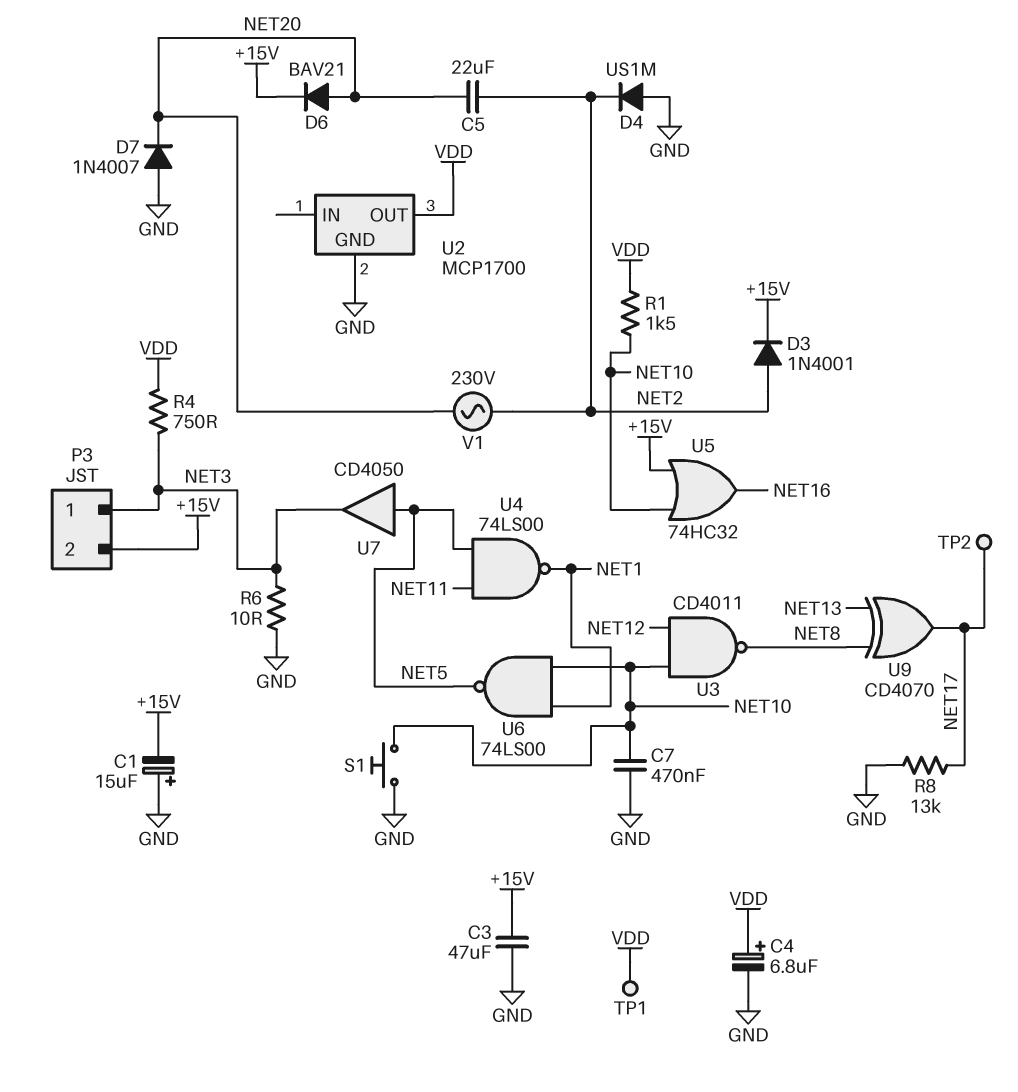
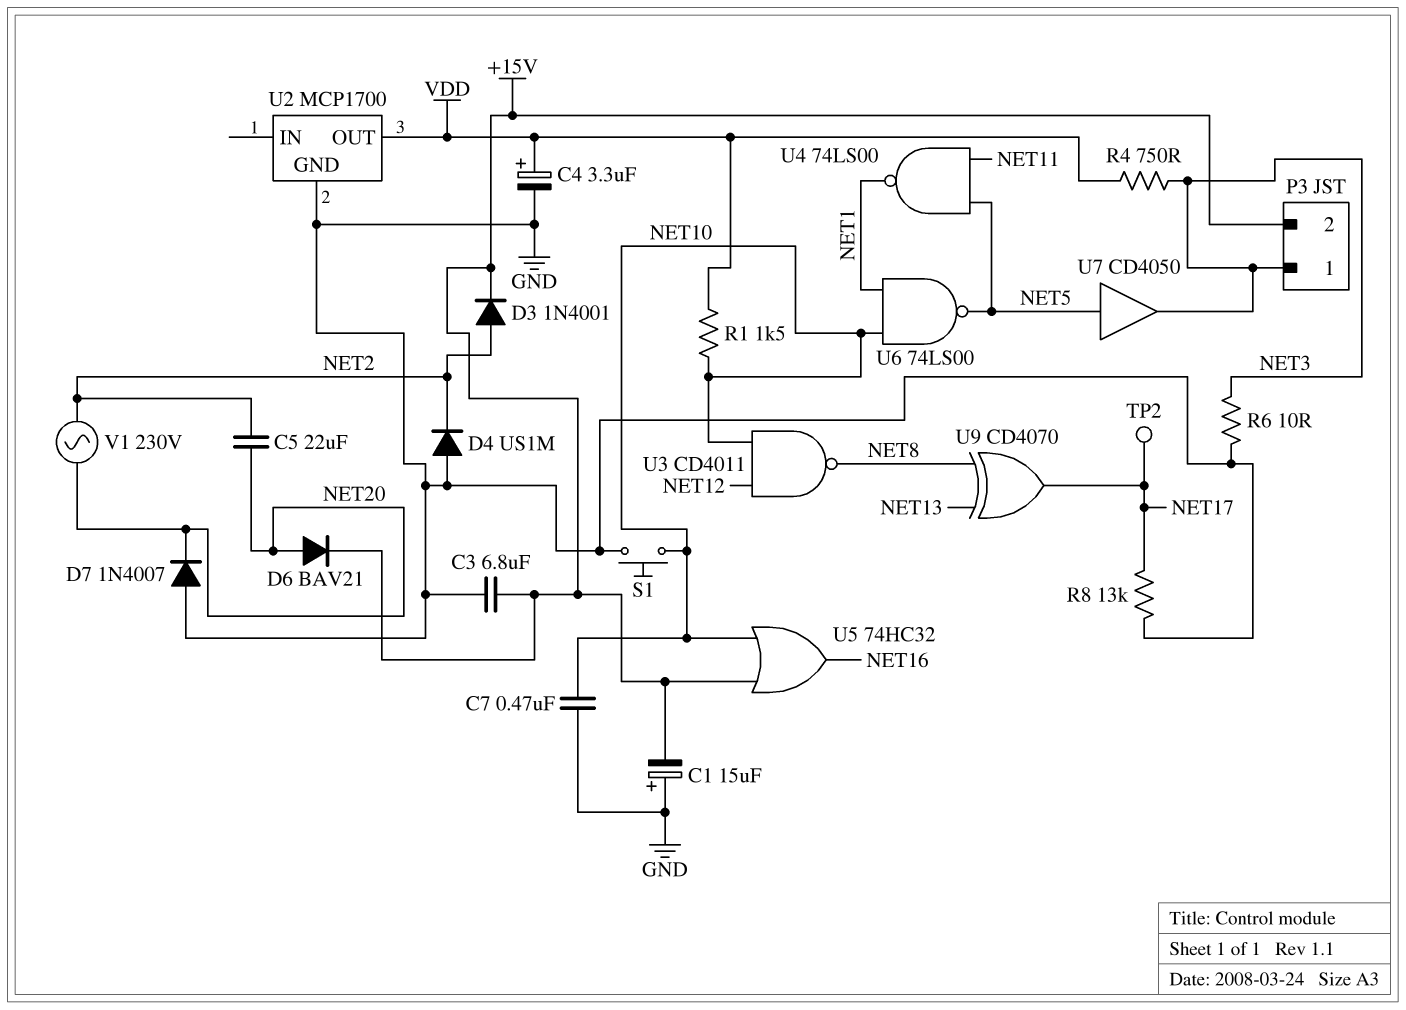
C3: 47uF (+15V, GND) -> 6.8uF (+15V, GND)
C4: 6.8uF (plus VDD, minus GND) -> 3.3uF (plus VDD, minus GND)
TP1: test point (VDD) -> none

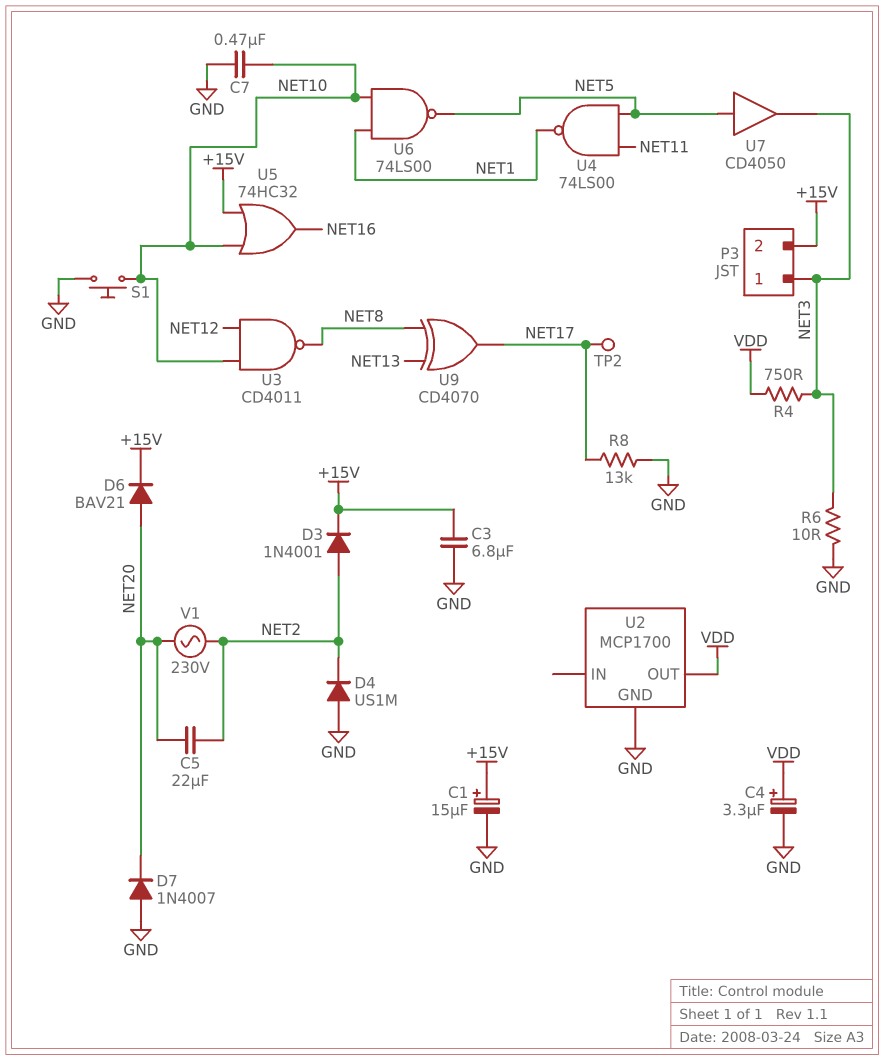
C1: 15uF (plus GND, minus +15V) -> 15uF (plus +15V, minus GND)
R1: 1.5k (NET10, VDD) -> none

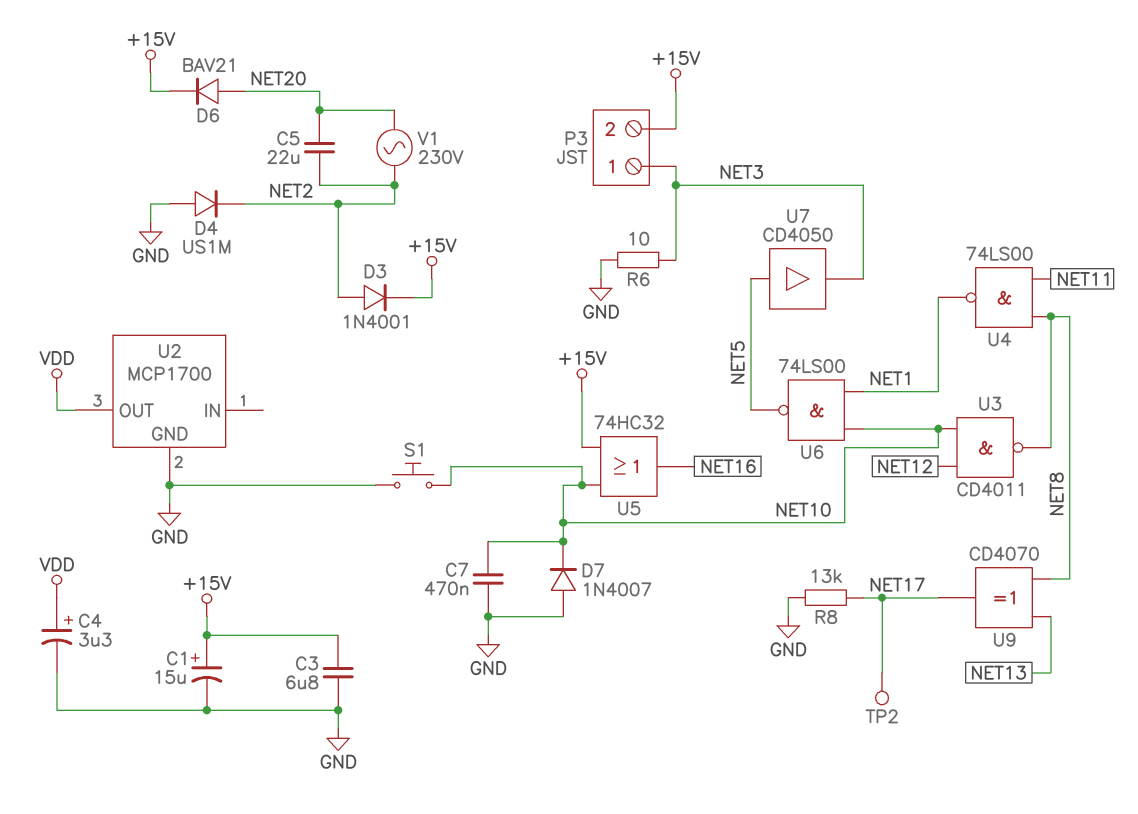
D7: diode 1N4007 (A GND, K NET20) -> diode 1N4007 (A GND, K NET10)
R4: 750 (NET3, VDD) -> none
U4: NAND 74LS00 (in NET5, in NET11, out NET1) -> NAND 74LS00 (in NET8, in NET11, out NET1)

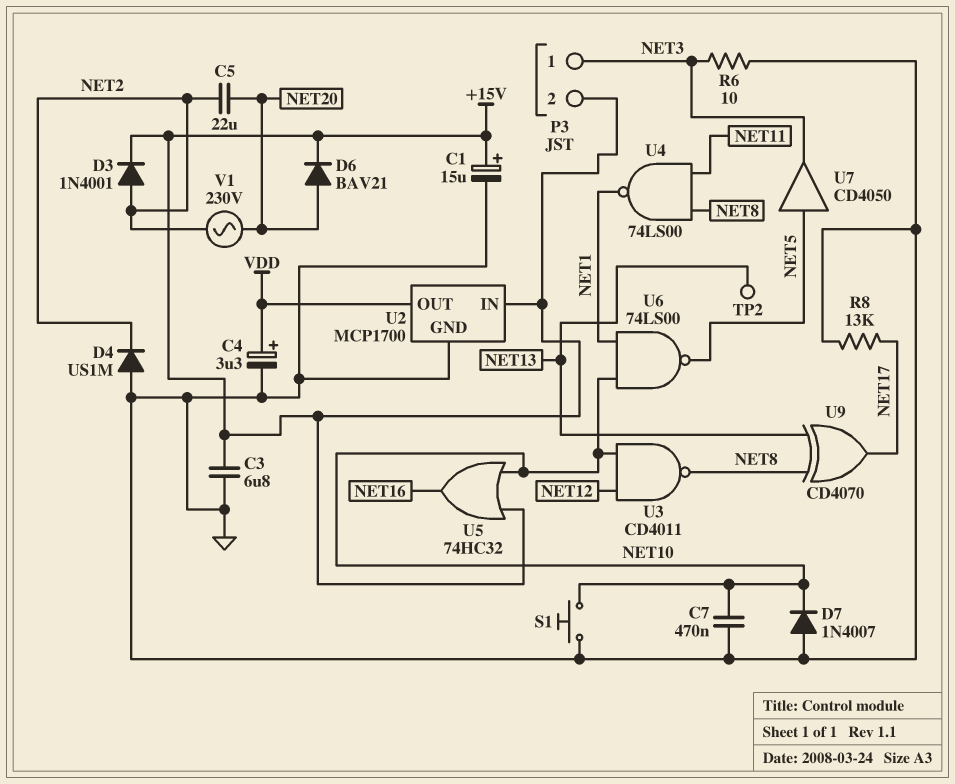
TP2: test point (NET17) -> test point (NET13)
U2 pin IN: none -> +15V

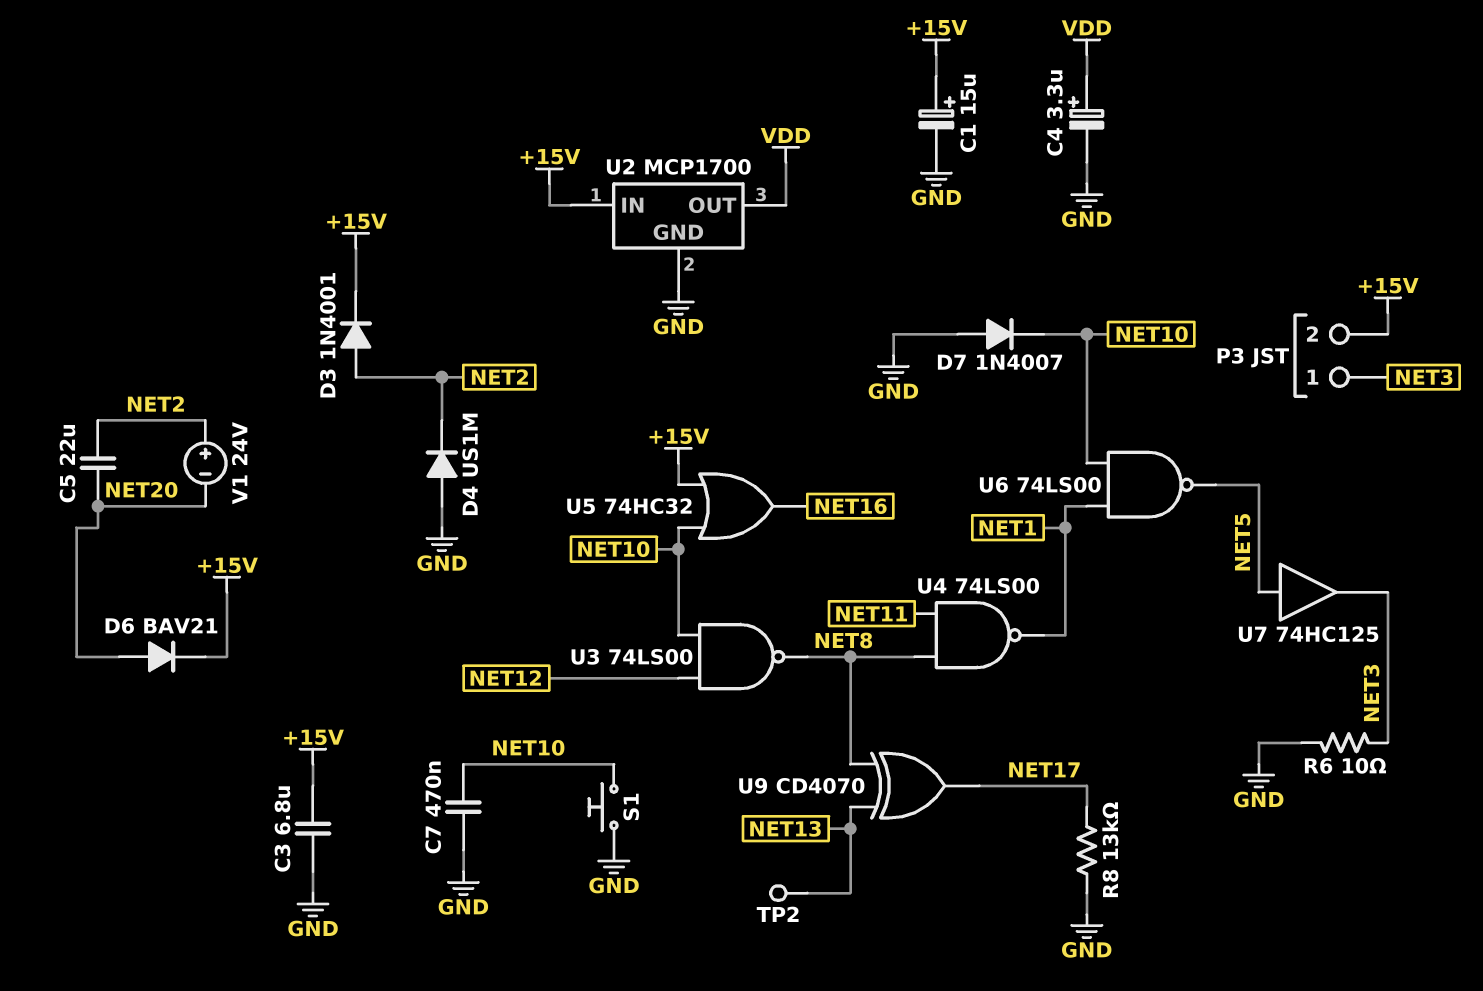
U3: NAND CD4011 (in NET10, in NET12, out NET8) -> NAND 74LS00 (in NET10, in NET12, out NET8)
U7: buffer CD4050 (in NET5, out NET3) -> buffer 74HC125 (in NET5, out NET3)
V1: AC 230V (NET2, NET20) -> 24V (plus NET2, minus NET20)

